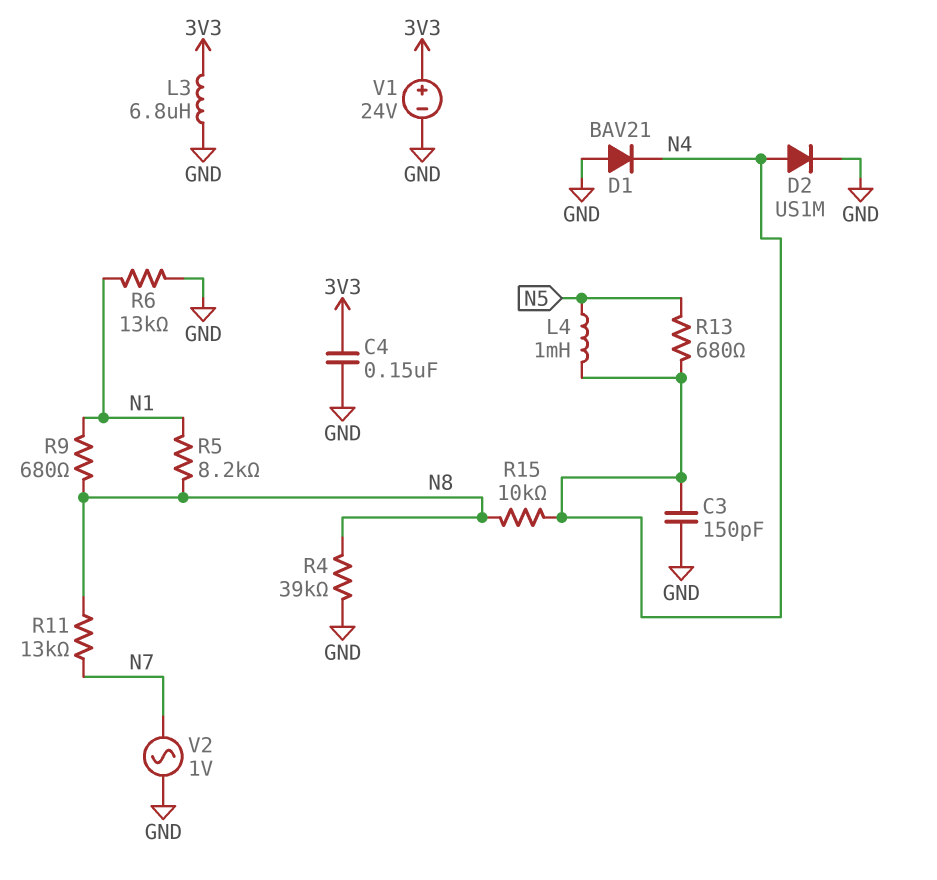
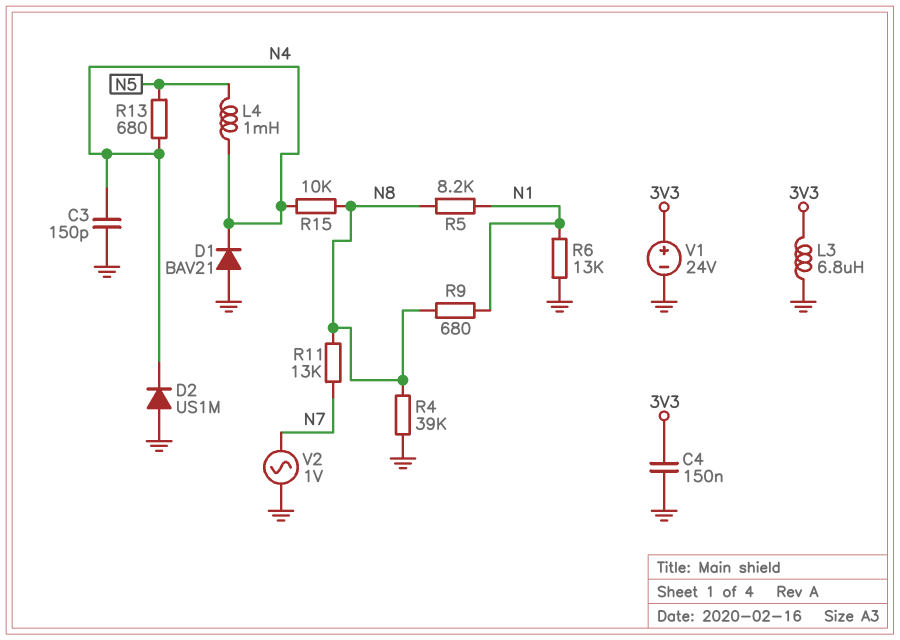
D2: diode US1M (A N4, K GND) -> diode US1M (A GND, K N4)

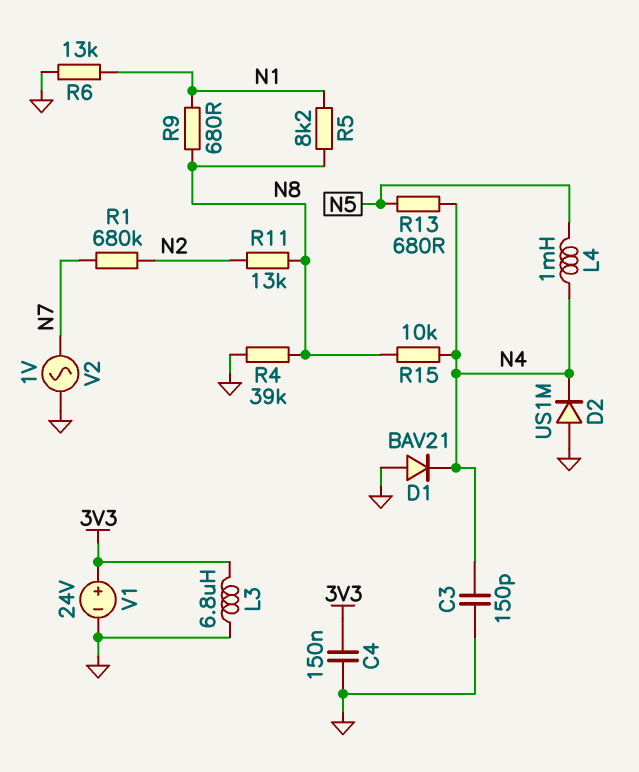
R1: none -> 680k (N2, N7)
R11: 13k (N7, N8) -> 13k (N2, N8)

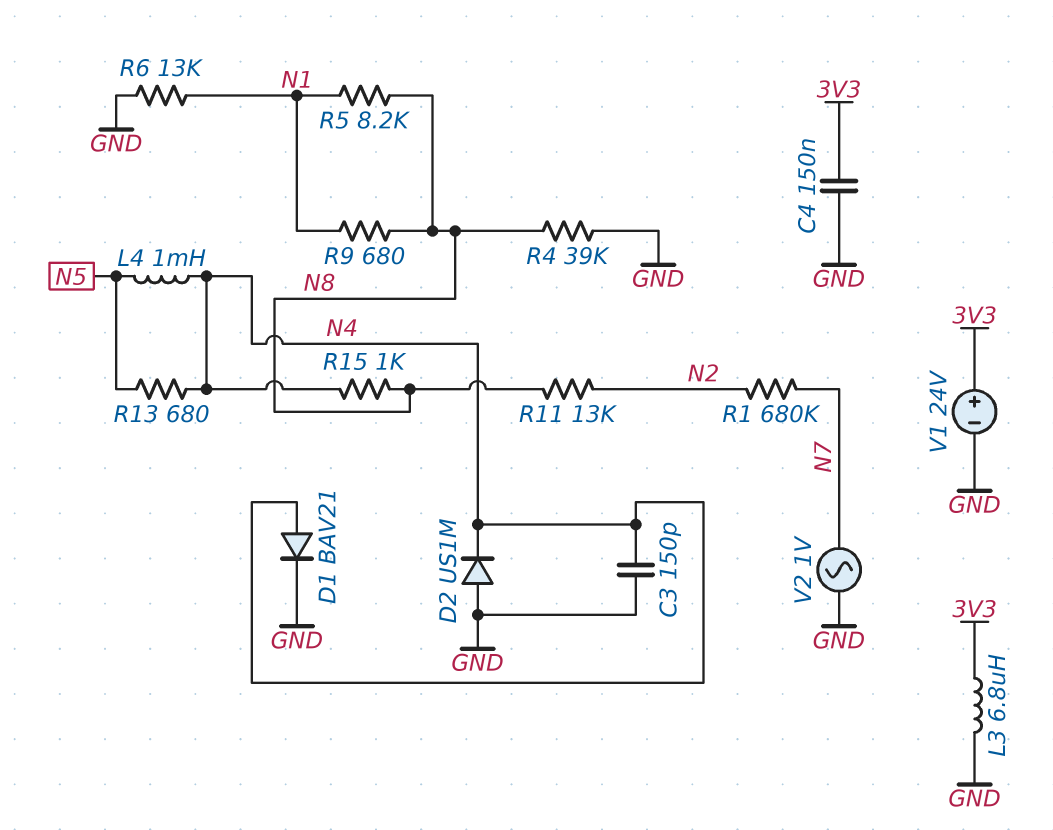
D1: diode BAV21 (A GND, K N4) -> diode BAV21 (A N4, K GND)
R15: 10k (N4, N8) -> 1k (N4, N8)

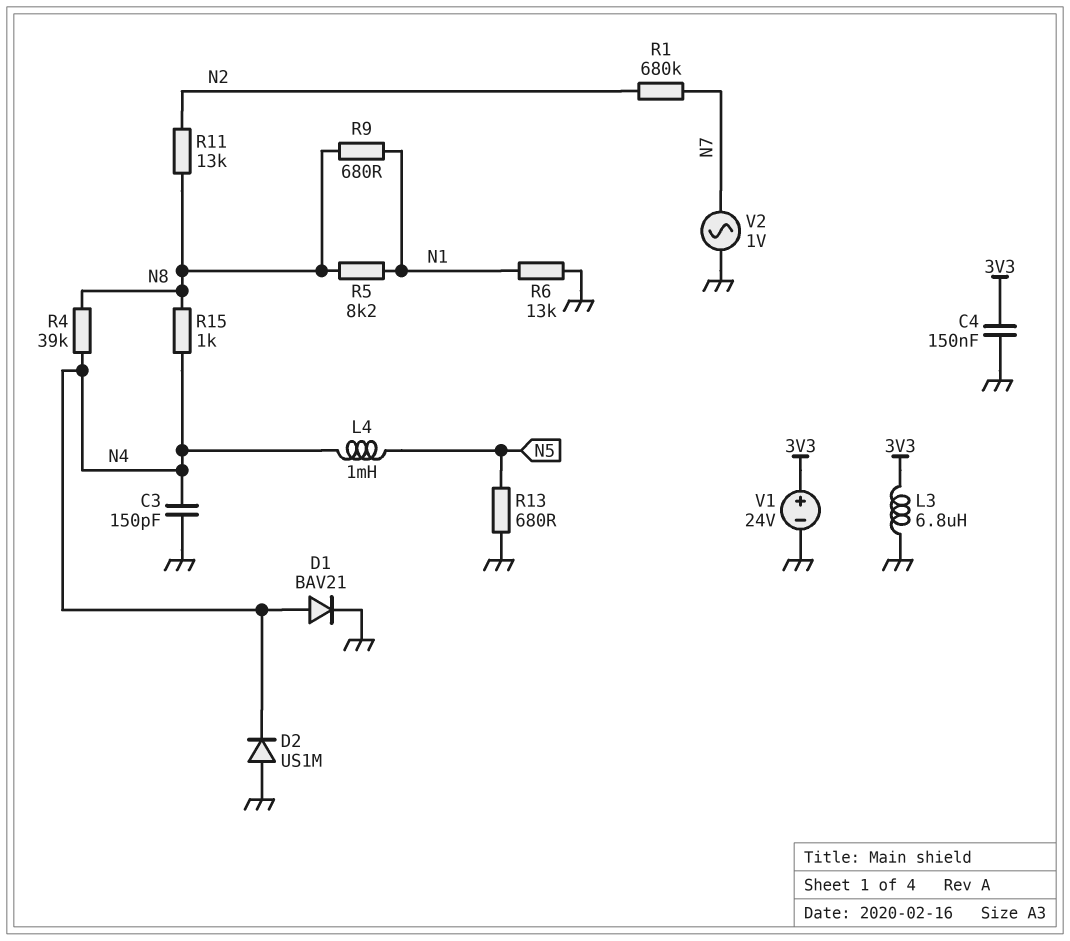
R4: 39k (GND, N8) -> 39k (N4, N8)
R13: 680 (N4, N5) -> 680 (GND, N5)

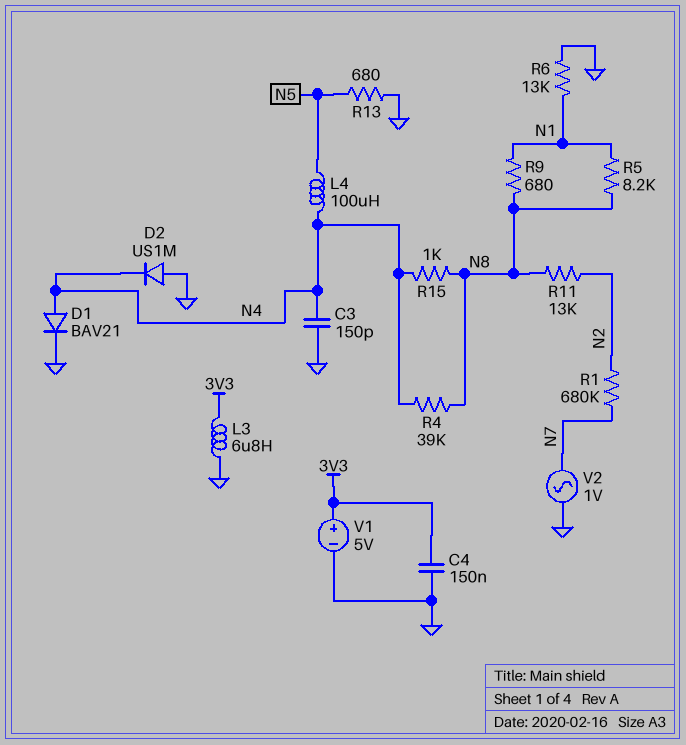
L4: 1mH (N4, N5) -> 100uH (N4, N5)
V1: 24V (plus 3V3, minus GND) -> 5V (plus 3V3, minus GND)

